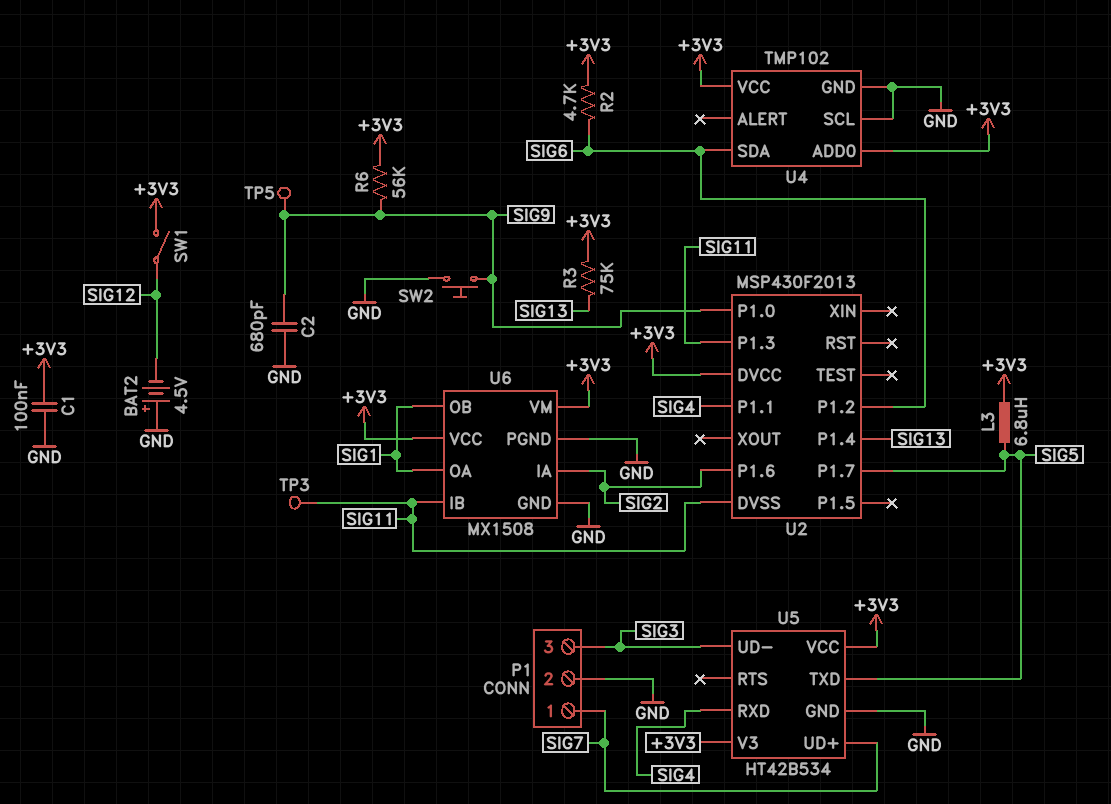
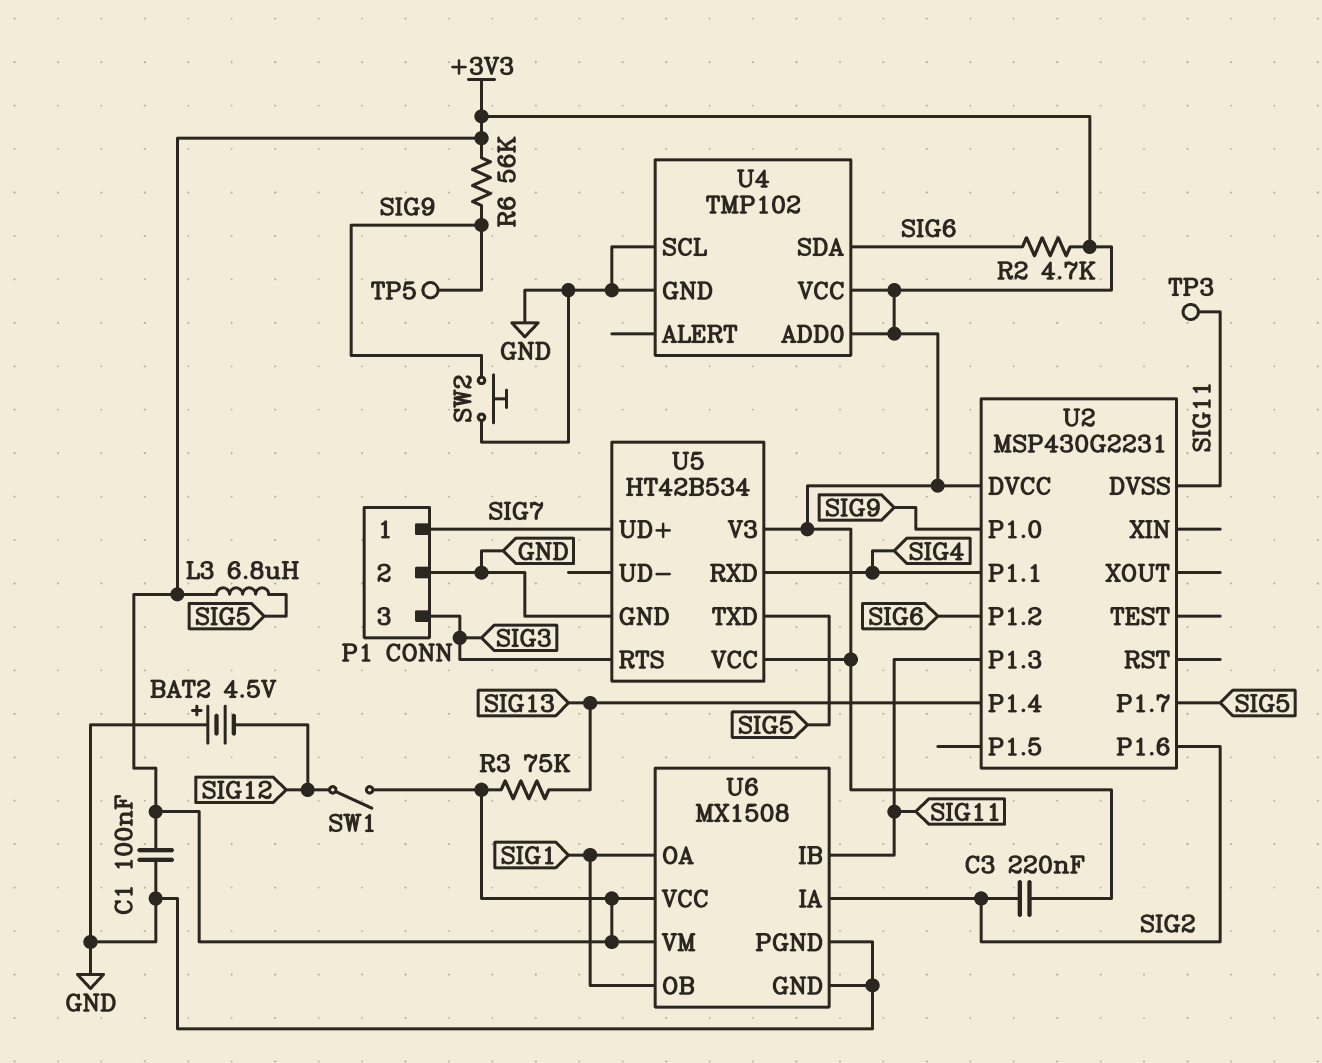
C2: 680pF (GND, SIG9) -> none
C3: none -> 220nF (+3V3, SIG2)
U2: MSP430F2013 -> MSP430G2231
U5 pin RTS: none -> SIG3
U5 pin UD-: SIG3 -> none

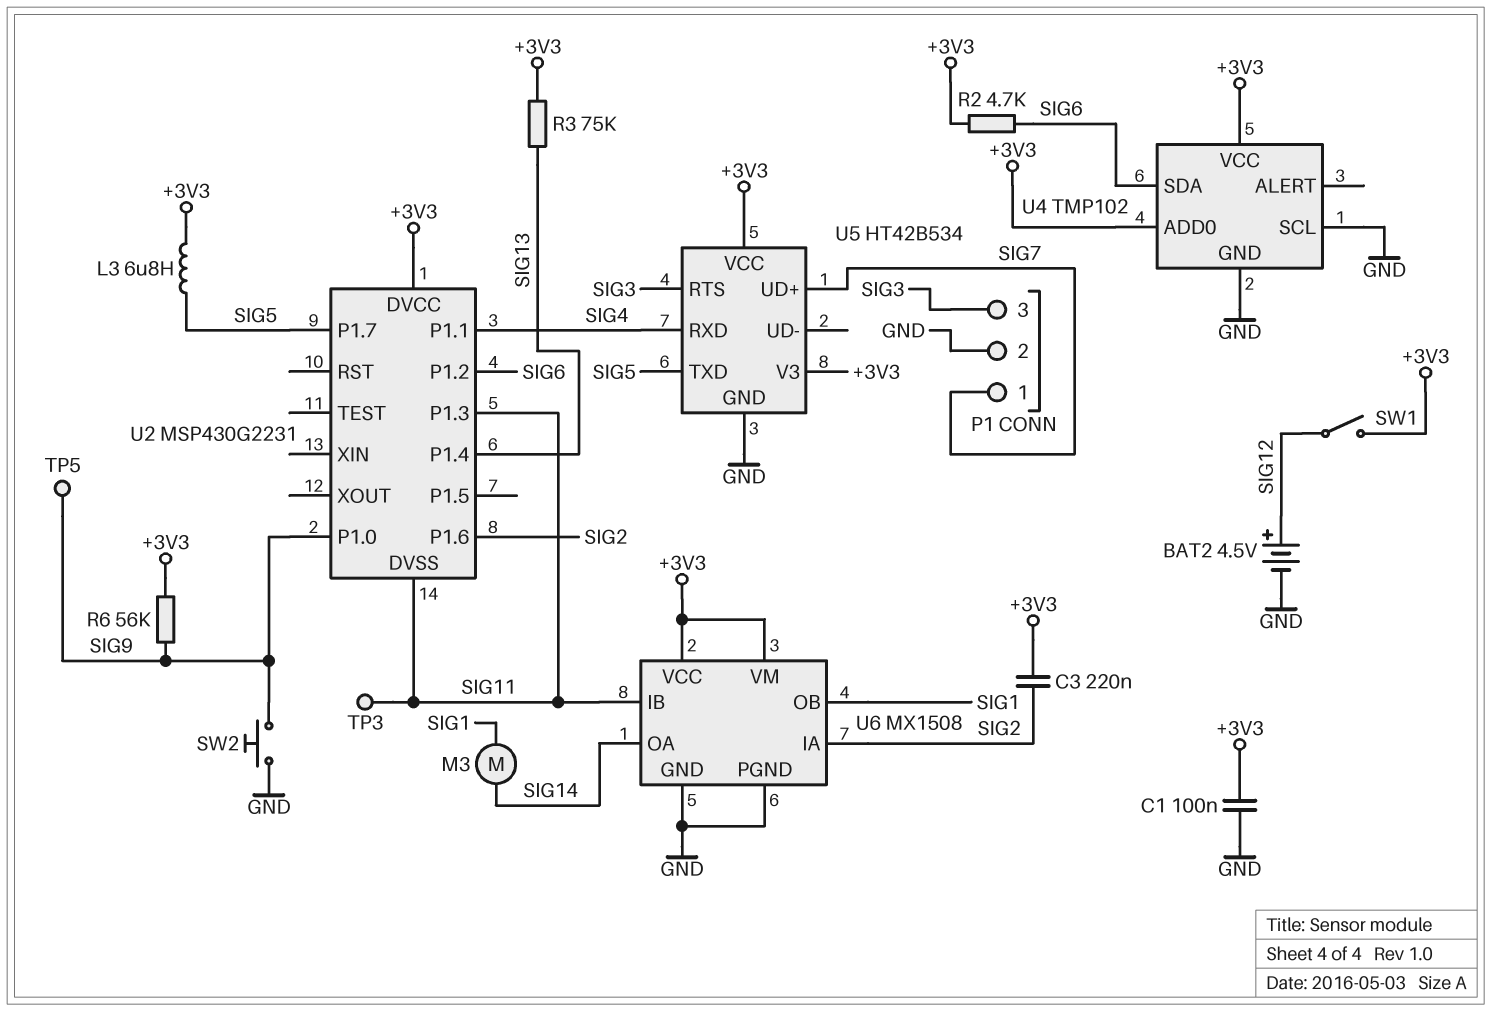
BAT2: 4.5V (plus GND, minus SIG12) -> 4.5V (plus SIG12, minus GND)
M3: none -> motor (SIG1, SIG14)
U6 pin OA: SIG1 -> SIG14

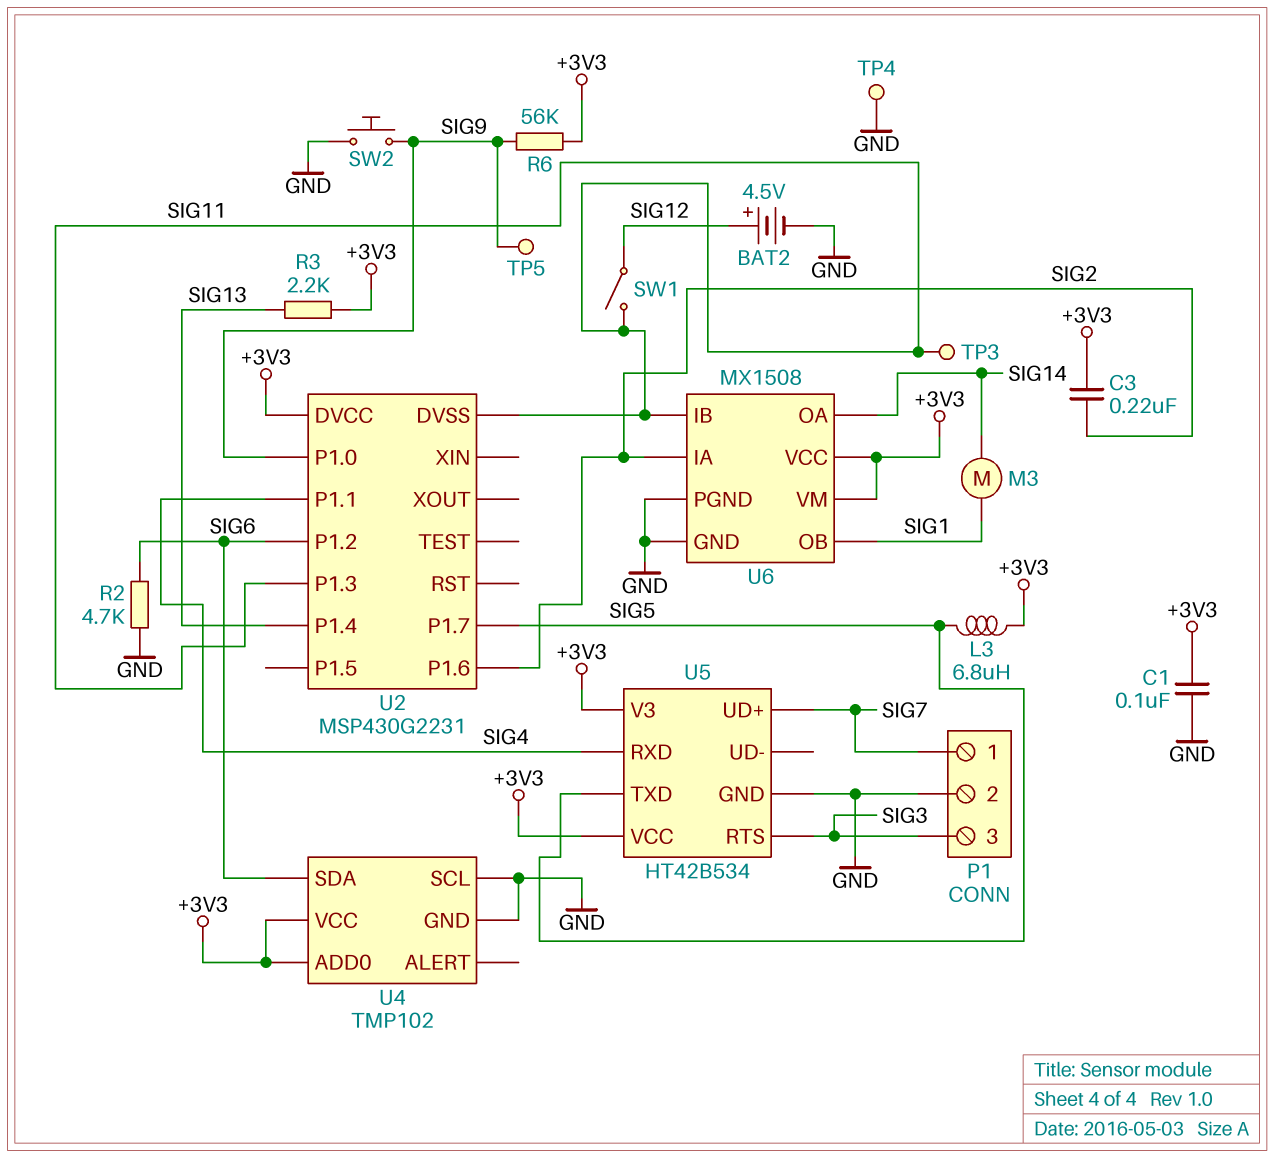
R2: 4.7k (+3V3, SIG6) -> 4.7k (GND, SIG6)
R3: 75k (+3V3, SIG13) -> 2.2k (+3V3, SIG13)
SW1: switch (+3V3, SIG12) -> switch (SIG11, SIG12)
TP4: none -> test point (GND)

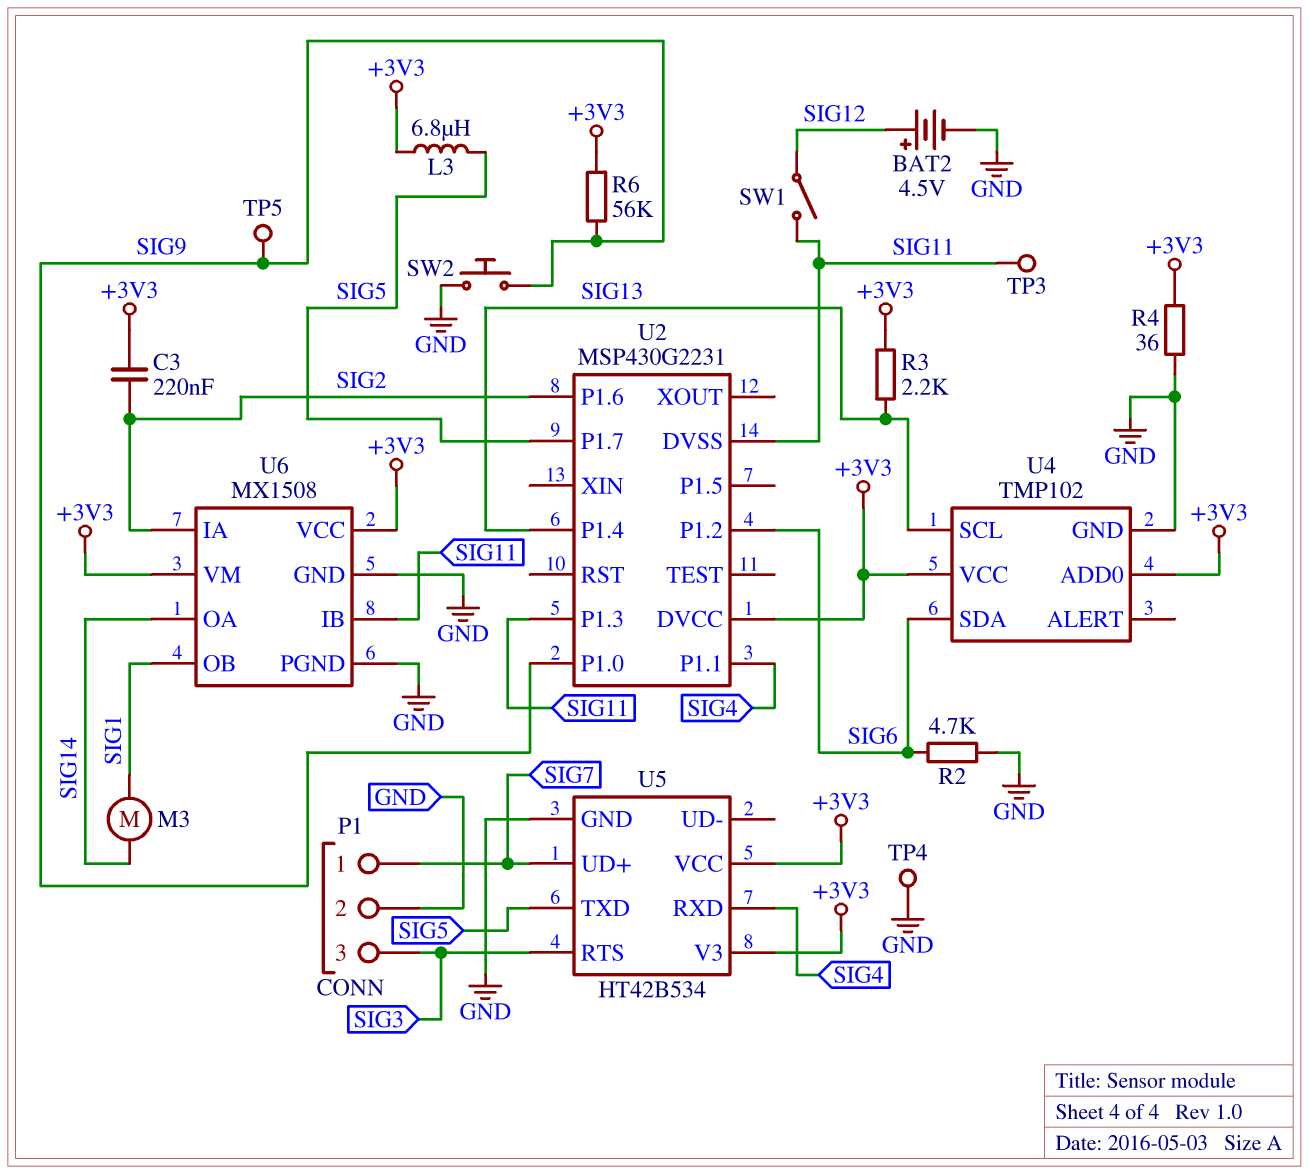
C1: 100nF (+3V3, GND) -> none
R4: none -> 36 (+3V3, GND)
U4 pin SCL: GND -> SIG13

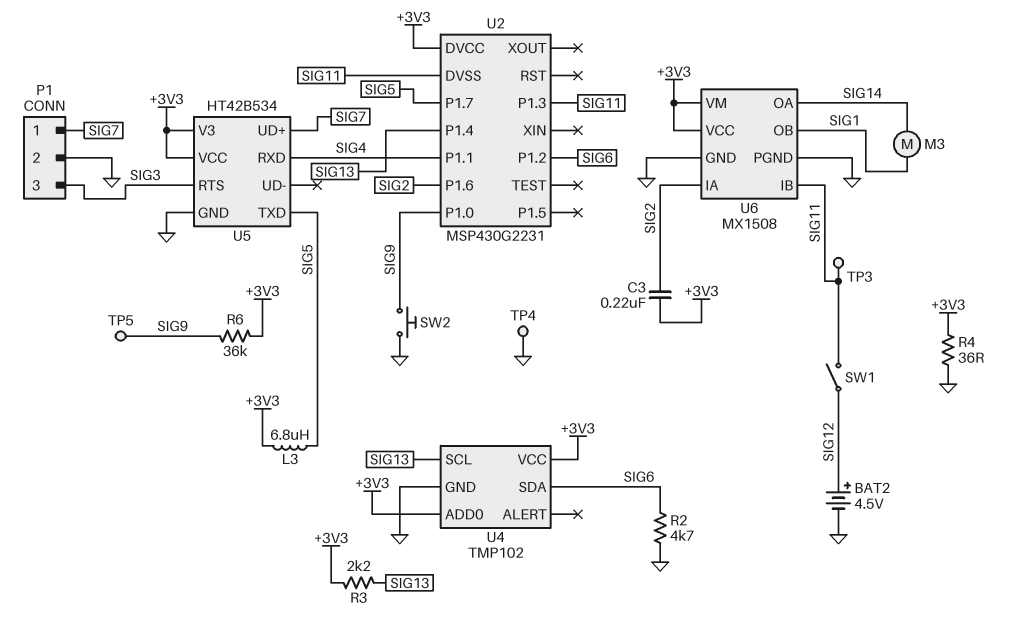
R6: 56k (+3V3, SIG9) -> 36k (+3V3, SIG9)

